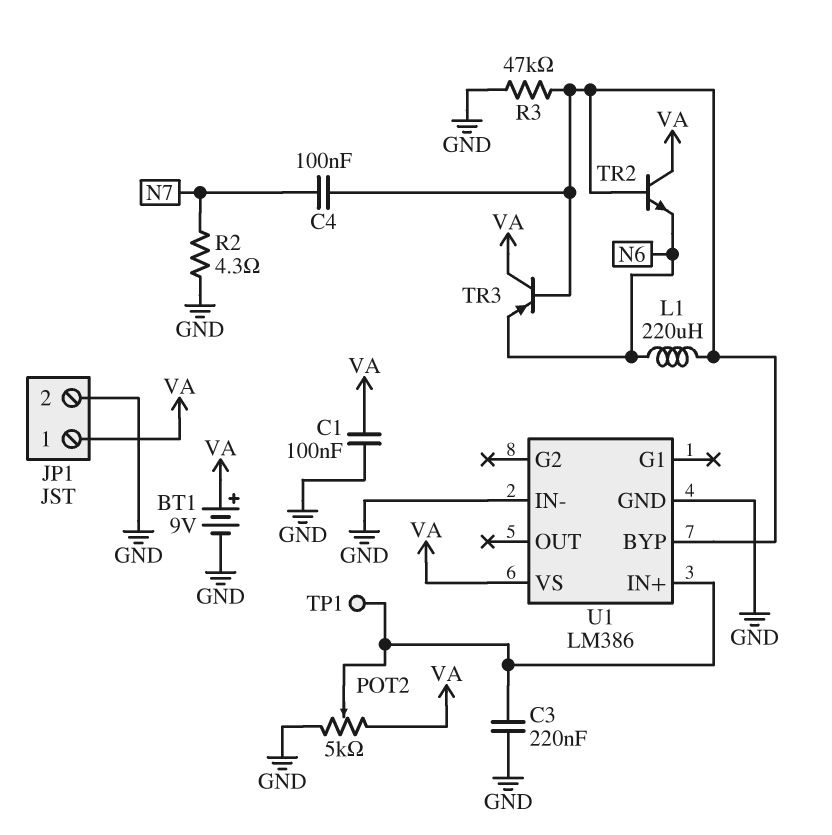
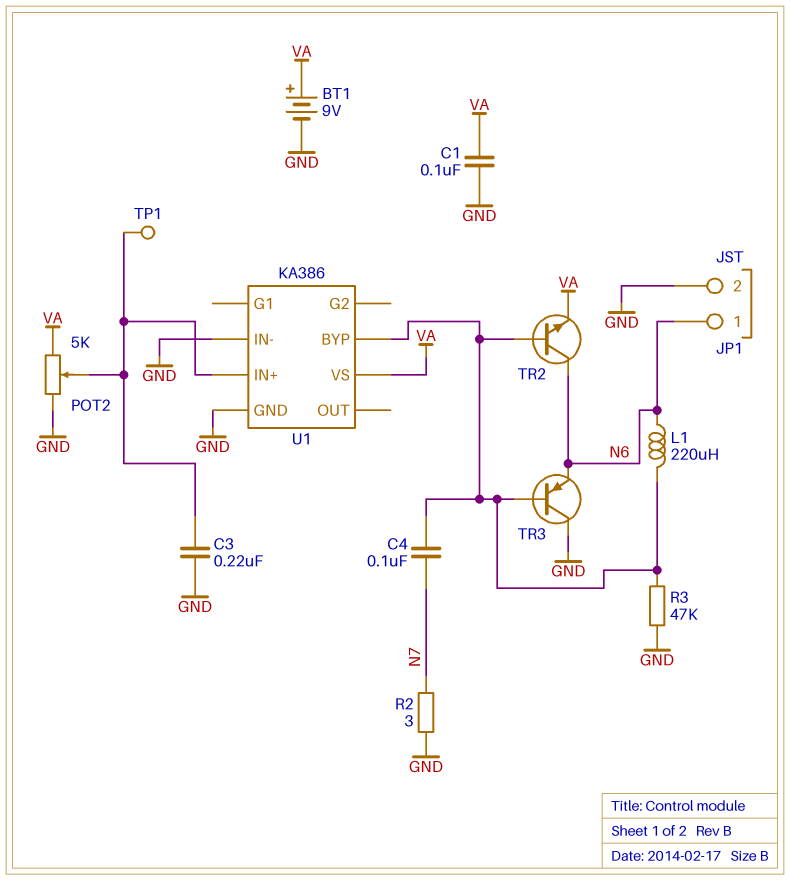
JP1 pin 1: VA -> N6
R2: 4.3 (GND, N7) -> 3 (GND, N7)
TR2: NPN (B U1/BYP, C VA, E N6) -> NPN (B U1/BYP, C N6, E VA)
TR3: PNP (B U1/BYP, C VA, E N6) -> PNP (B U1/BYP, C GND, E N6)
U1: LM386 -> KA386

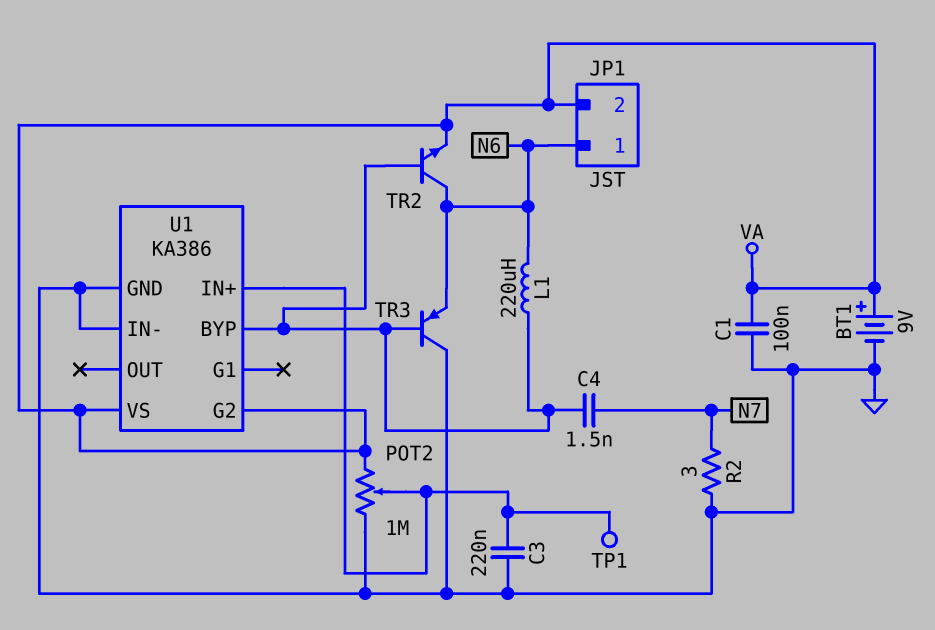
C4: 100nF (N7, U1/BYP) -> 1.5nF (N7, U1/BYP)
JP1 pin 2: GND -> VA
POT2: 5k (GND, VA, wiper U1/IN+) -> 1M (GND, VA, wiper U1/IN+)
R3: 47k (GND, U1/BYP) -> none
U1 pin G2: none -> VA

